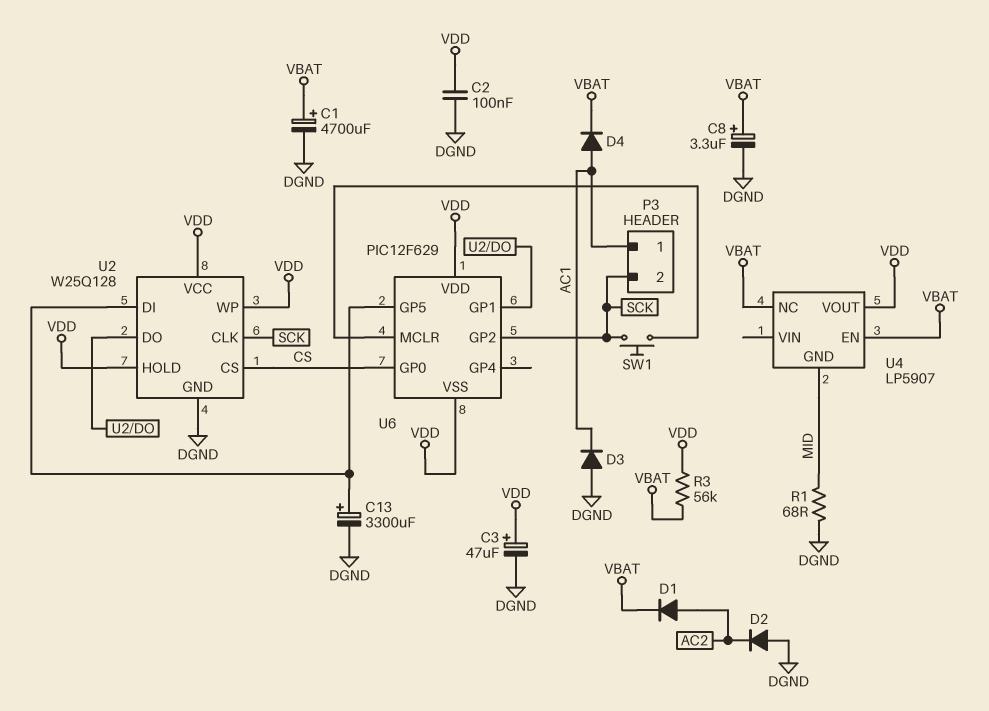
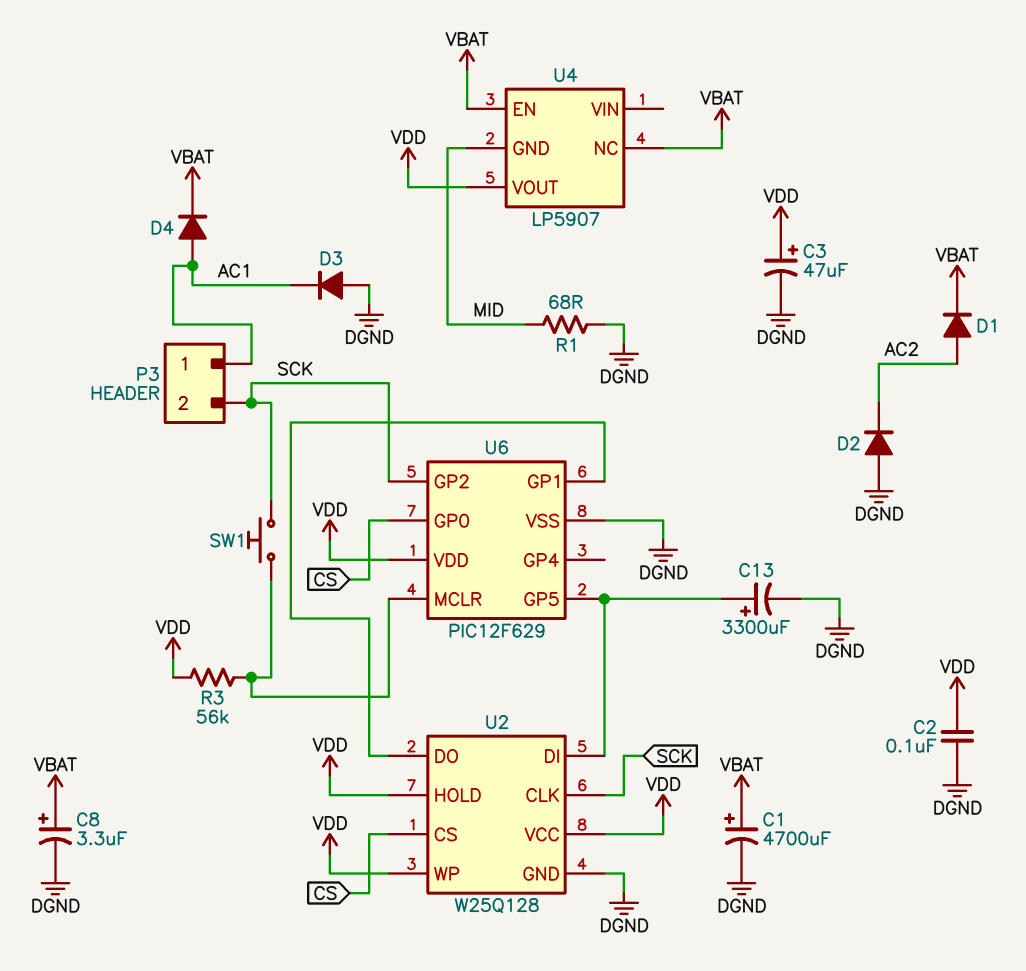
R3: 56k (VBAT, VDD) -> 56k (U6/MCLR, VDD)
U6 pin VSS: VDD -> DGND

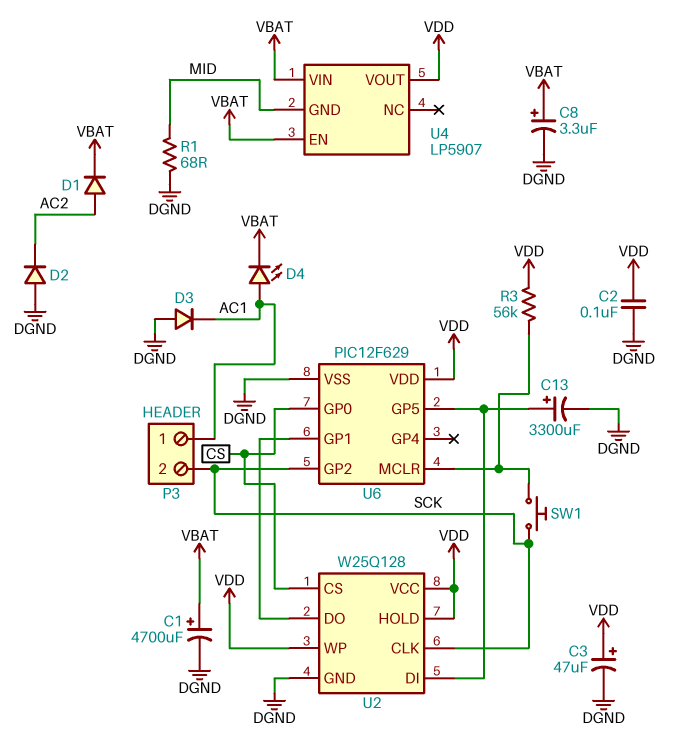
D4: diode (A AC1, K VBAT) -> LED (A AC1, K VBAT)
U4 pin NC: VBAT -> none
U4 pin VIN: none -> VBAT

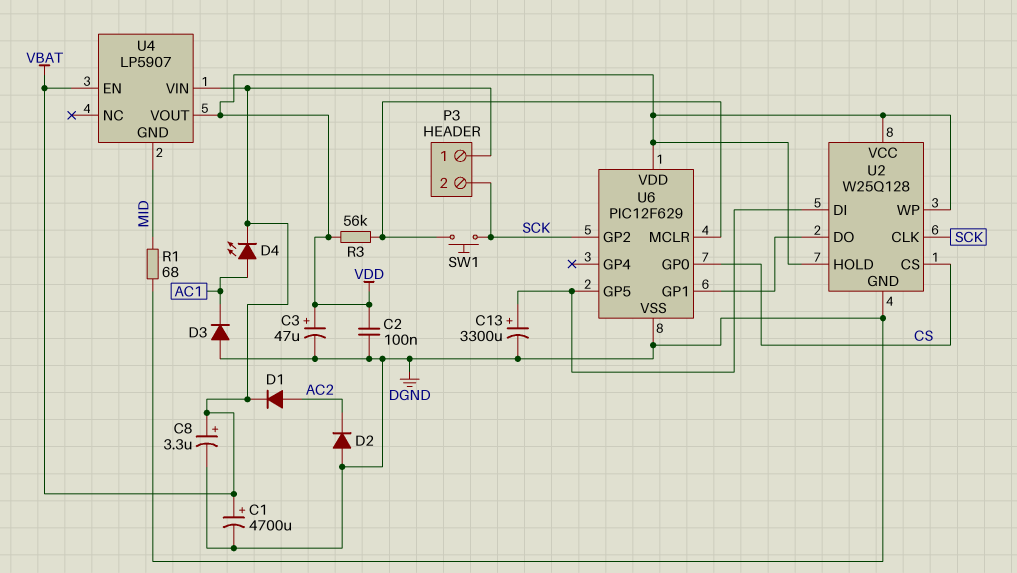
P3 pin 1: AC1 -> VBAT

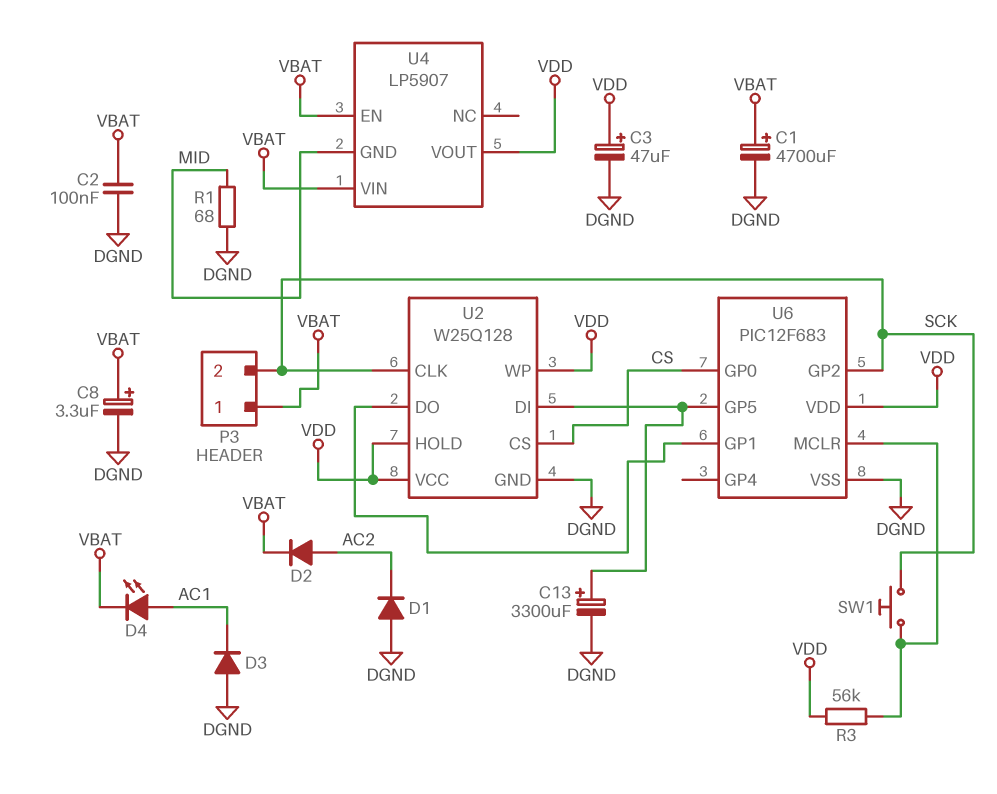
C2: 100nF (DGND, VDD) -> 100nF (DGND, VBAT)
D1: diode (A AC2, K VBAT) -> diode (A DGND, K AC2)
D2: diode (A DGND, K AC2) -> diode (A AC2, K VBAT)
U6: PIC12F629 -> PIC12F683

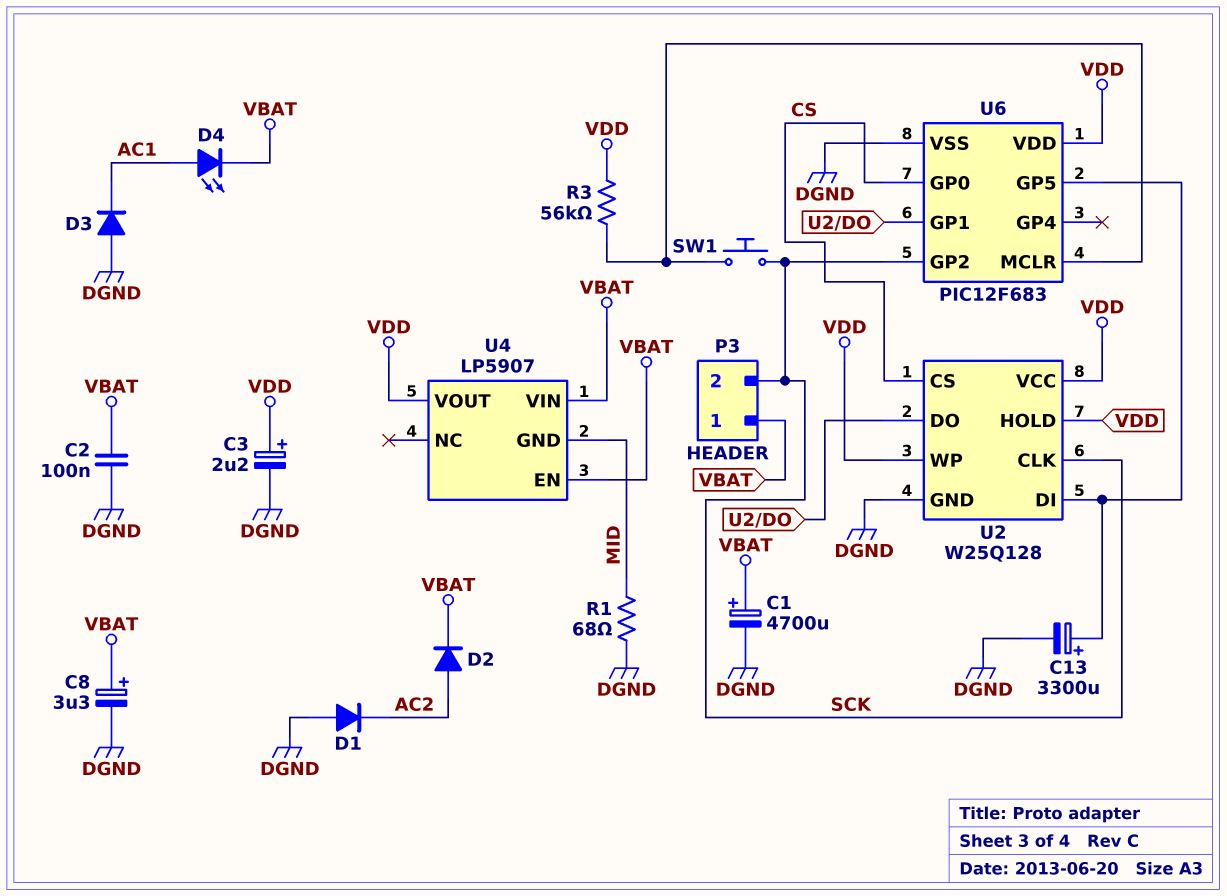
C3: 47uF (plus VDD, minus DGND) -> 2.2uF (plus VDD, minus DGND)

